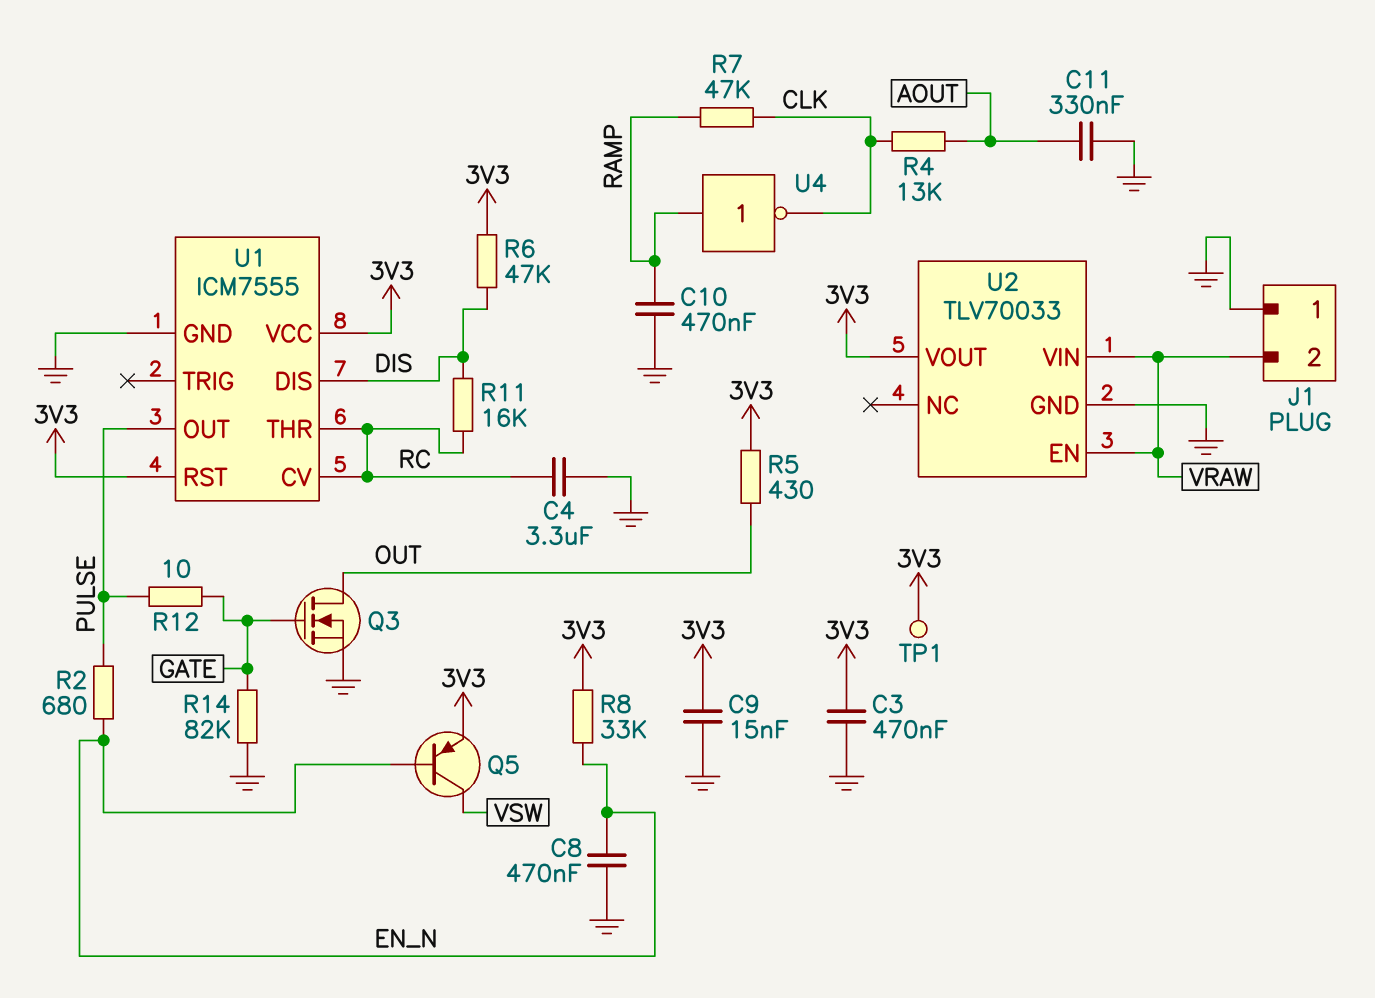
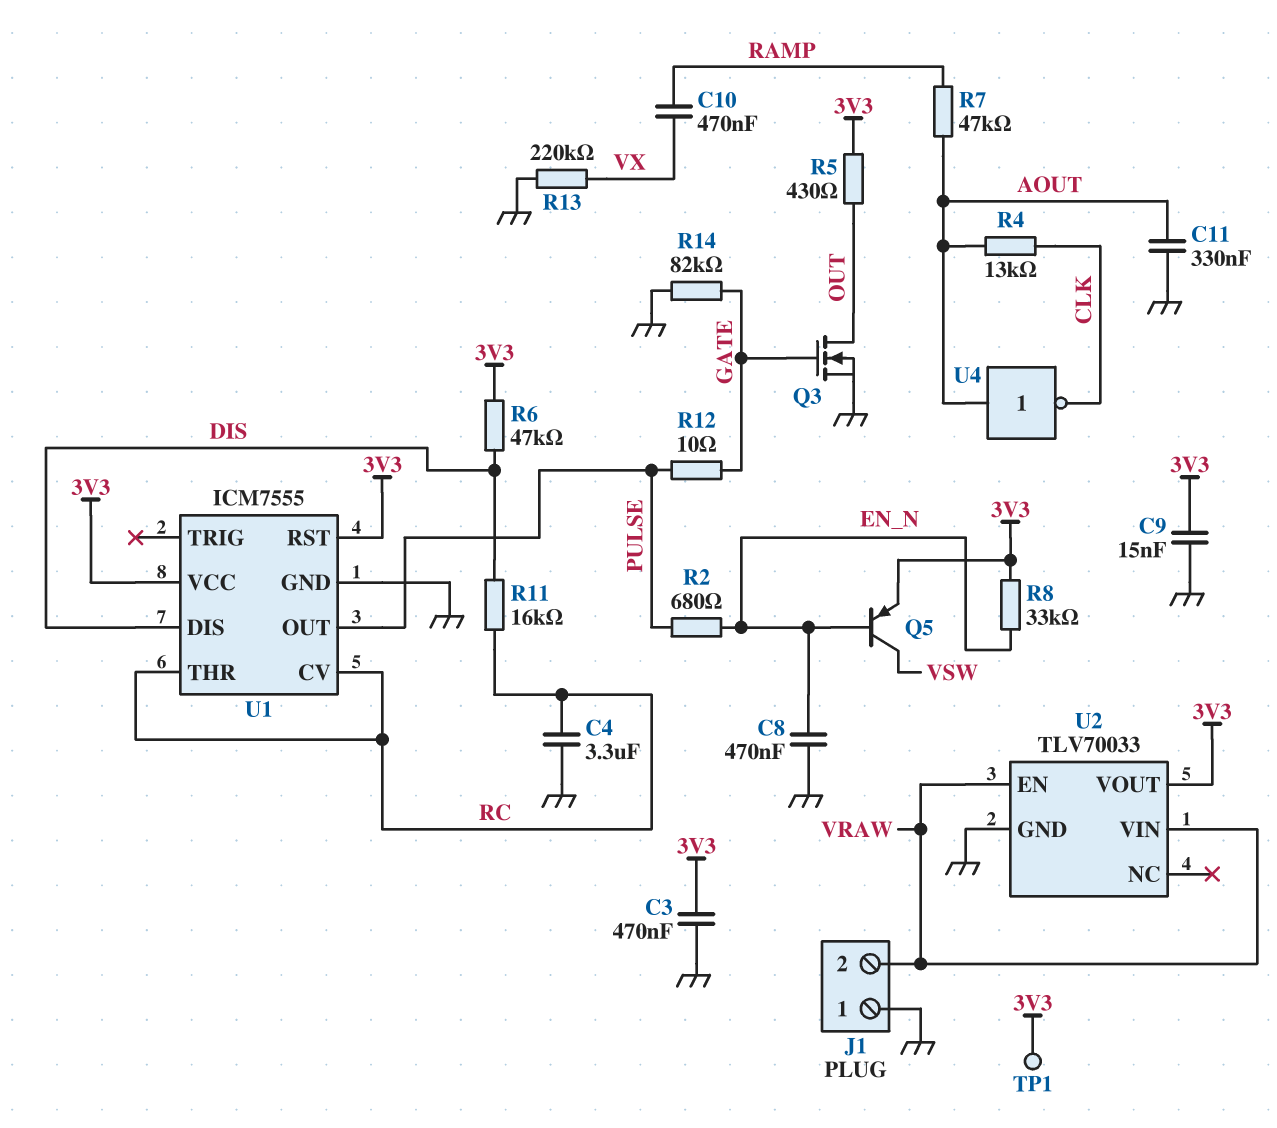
C10: 470nF (GND, RAMP) -> 470nF (RAMP, VX)
R7: 47k (CLK, RAMP) -> 47k (AOUT, RAMP)
R13: none -> 220k (GND, VX)
U4: NOT (in RAMP, out CLK) -> NOT (in AOUT, out CLK)

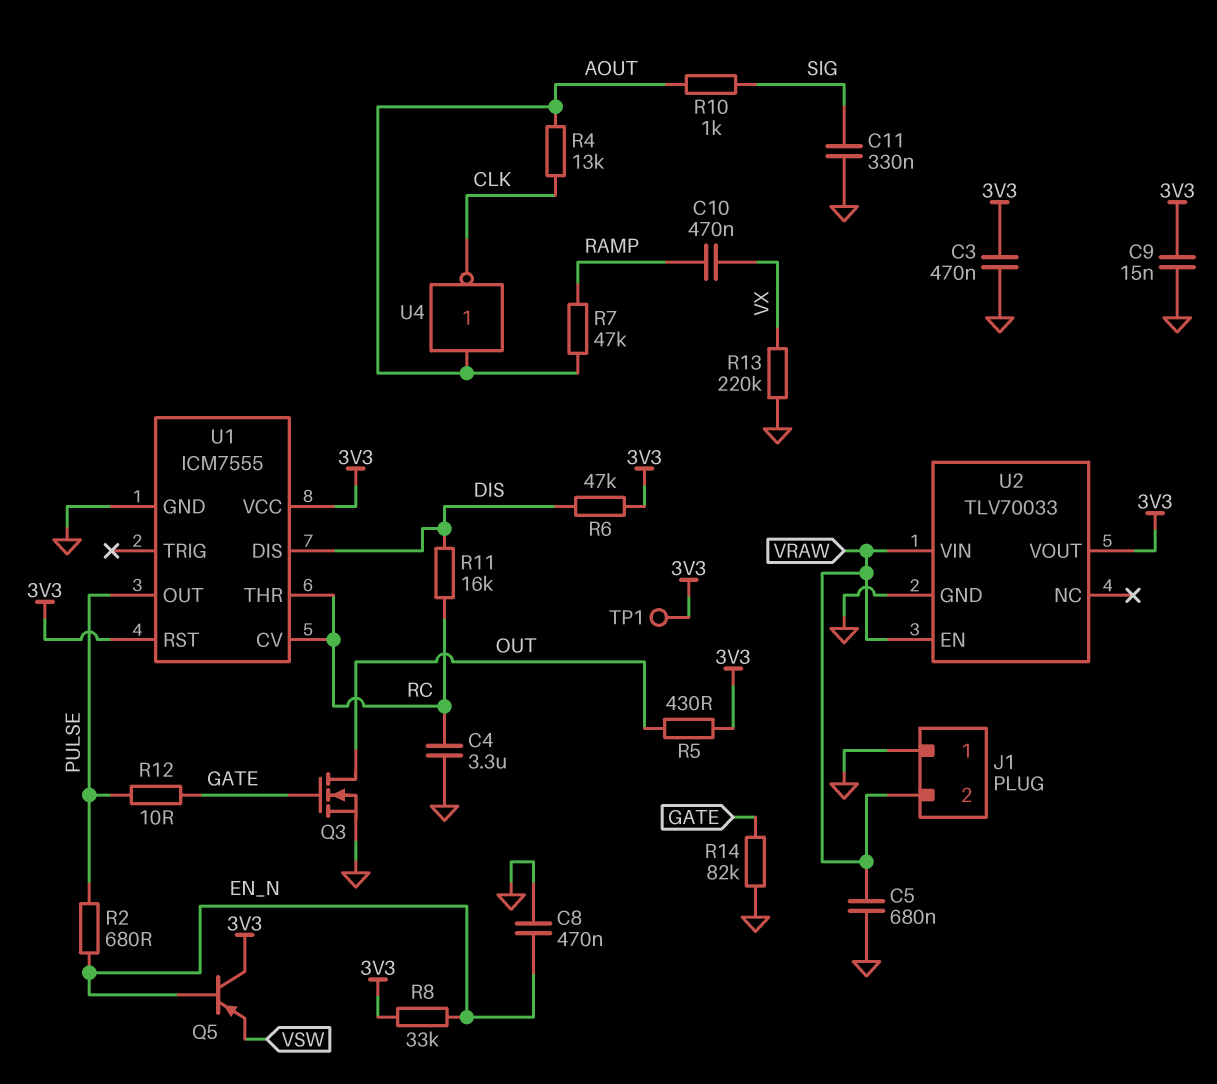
C5: none -> 680nF (GND, VRAW)
C11: 330nF (AOUT, GND) -> 330nF (GND, SIG)
Q5: PNP (B EN_N, C VSW, E 3V3) -> PNP (B EN_N, C 3V3, E VSW)
R10: none -> 1k (AOUT, SIG)

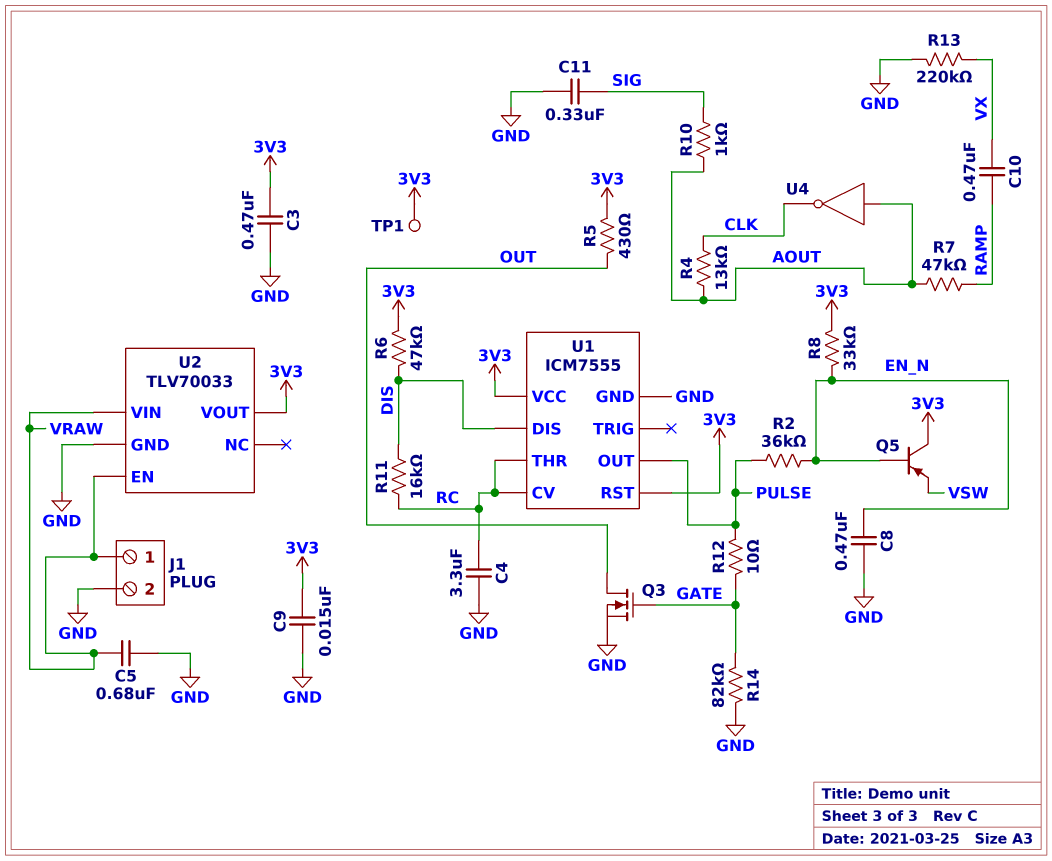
J1 pin 1: GND -> VRAW
J1 pin 2: VRAW -> GND
R2: 680 (EN_N, PULSE) -> 36k (EN_N, PULSE)

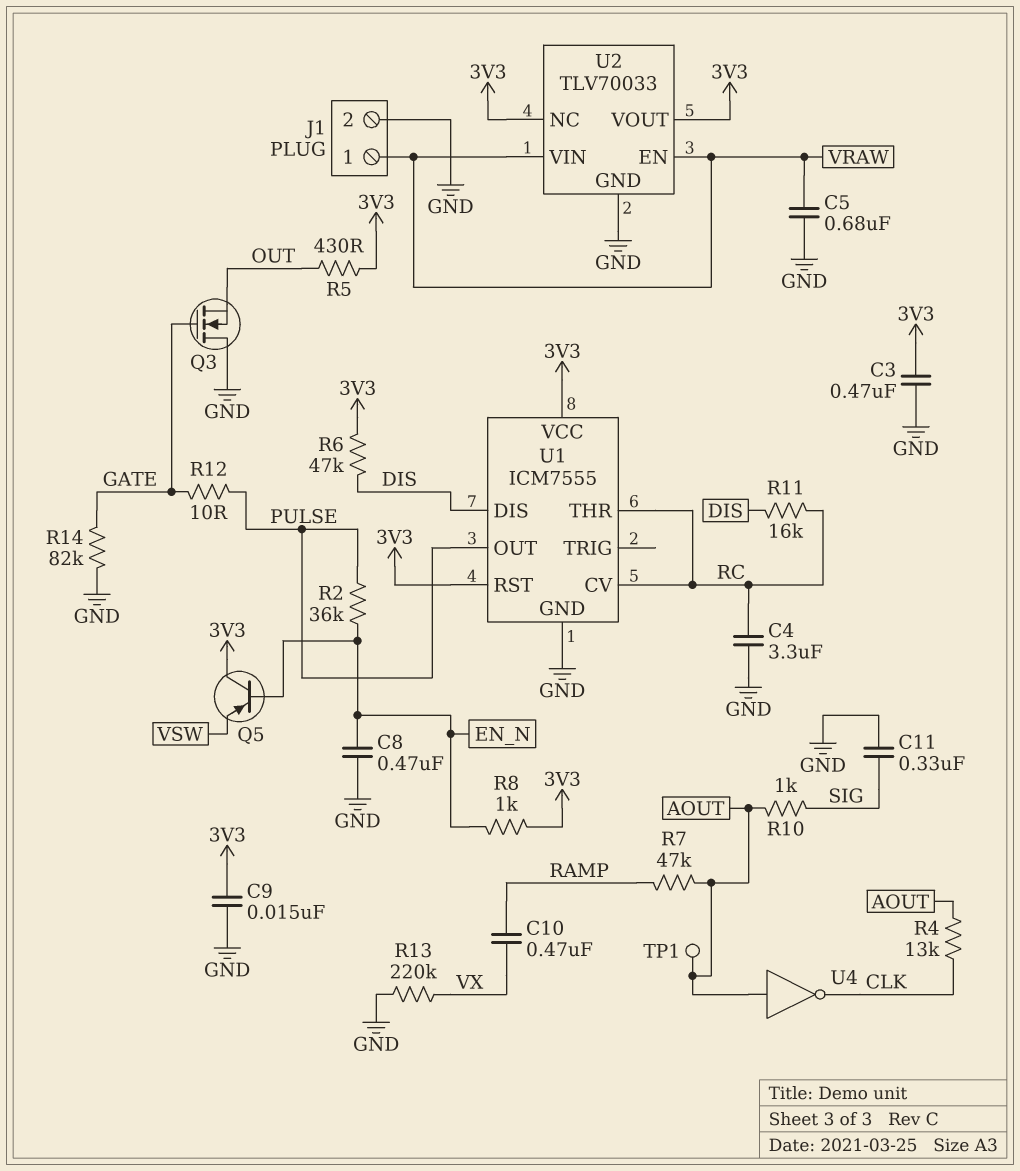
Q3: NMOS (G GATE, D OUT, S GND) -> NMOS (G GATE, D GND, S OUT)
R8: 33k (3V3, EN_N) -> 1k (3V3, EN_N)
TP1: test point (3V3) -> test point (AOUT)
U2 pin NC: none -> 3V3

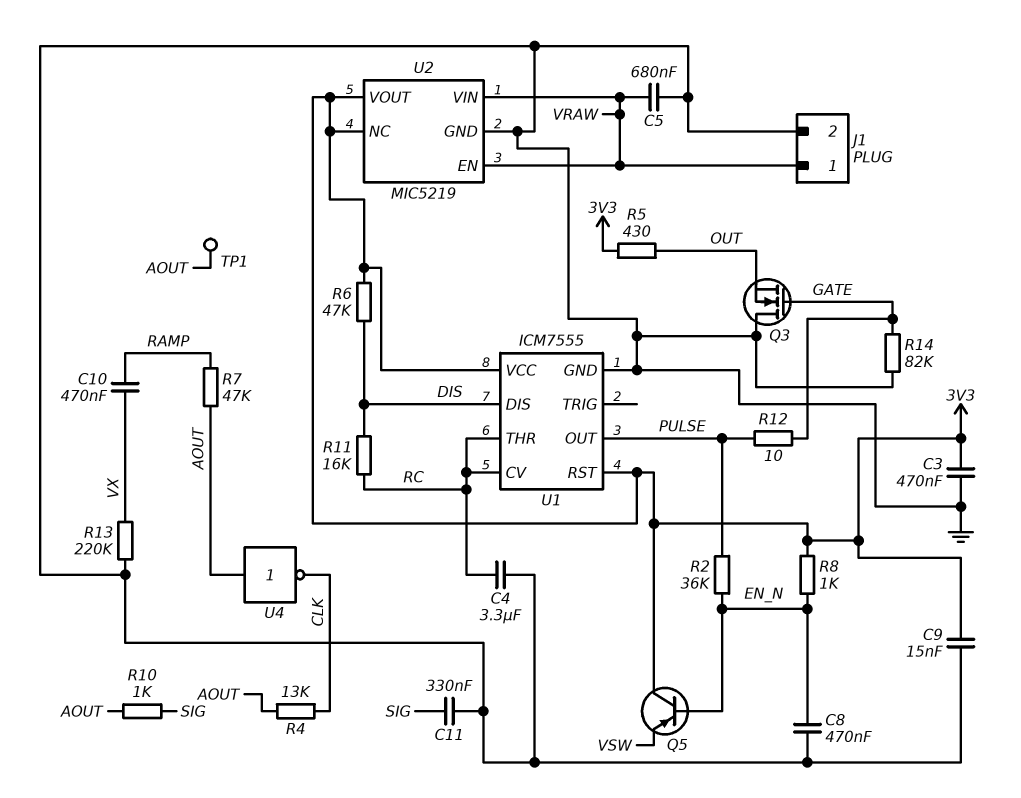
U2: TLV70033 -> MIC5219

